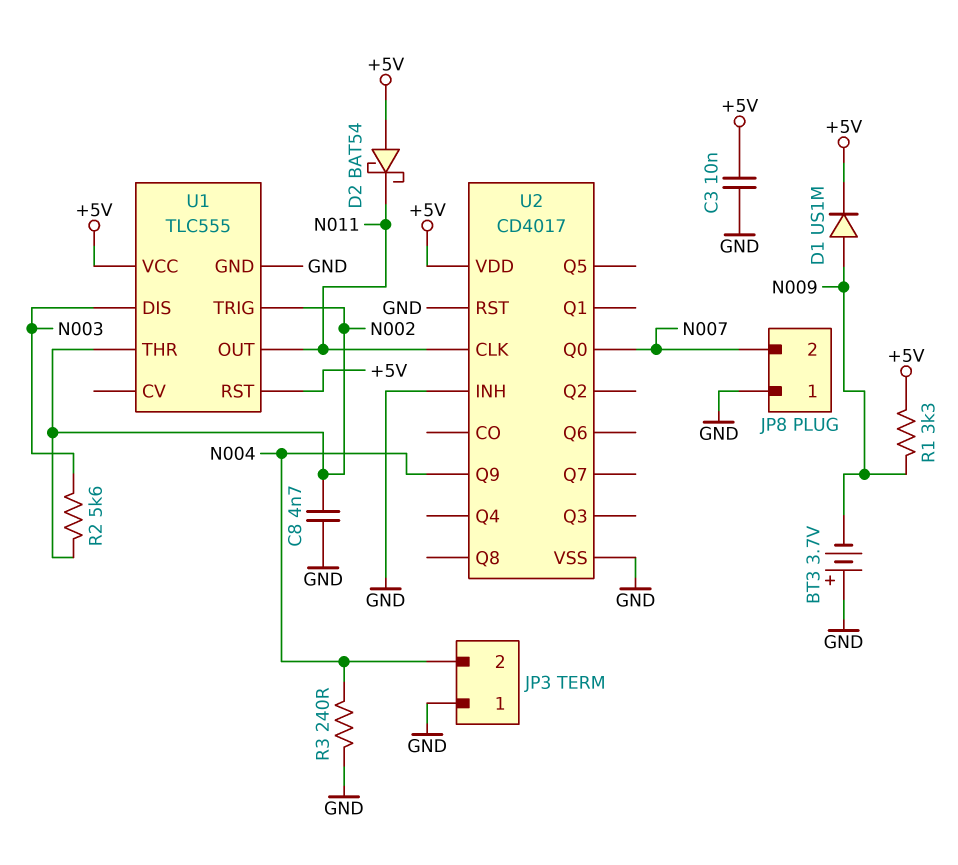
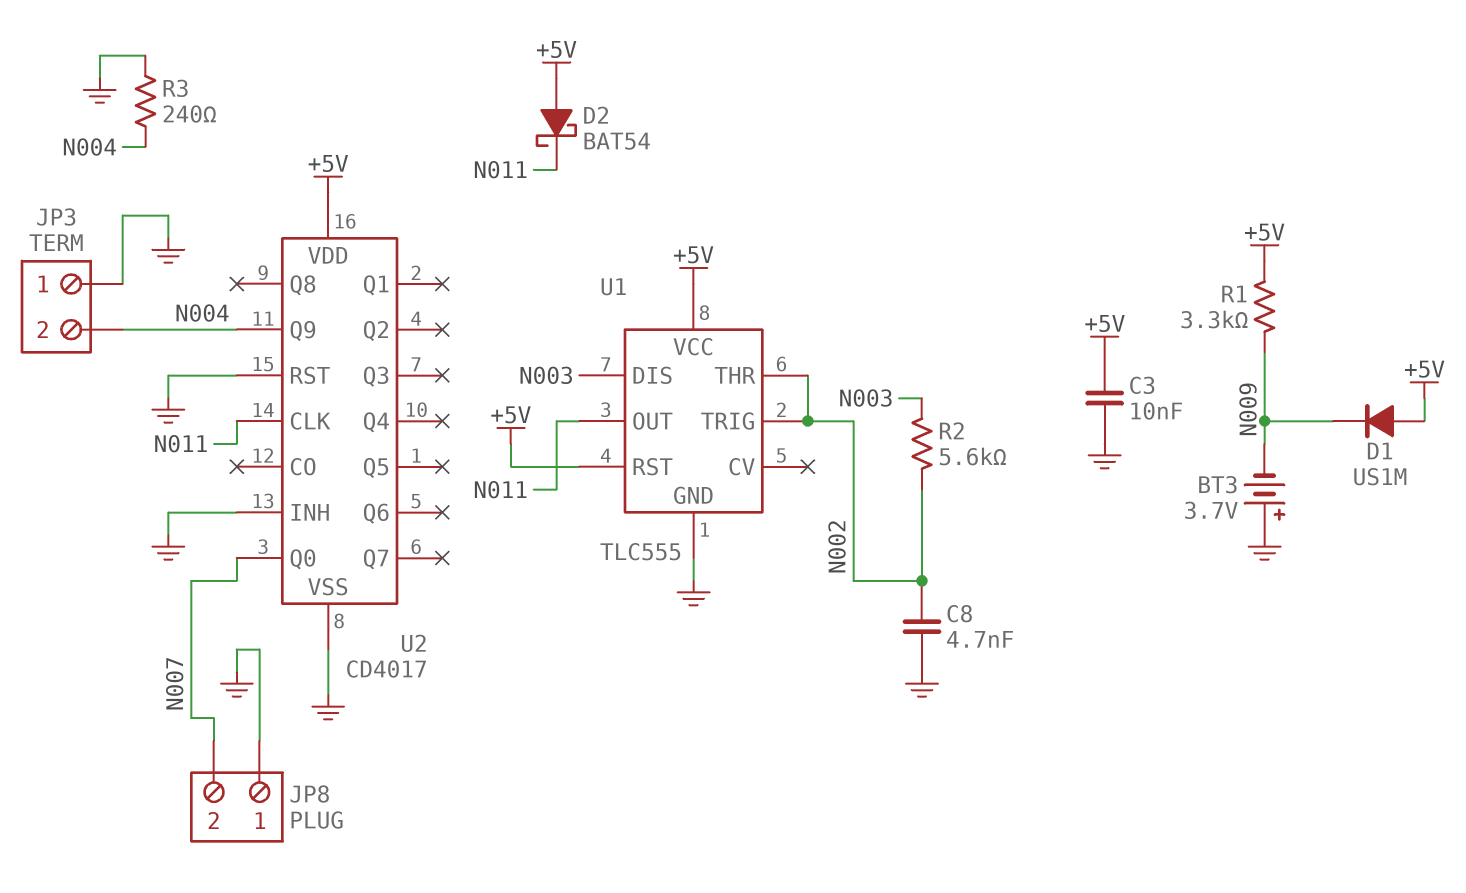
D1: diode US1M (A N009, K +5V) -> diode US1M (A +5V, K N009)

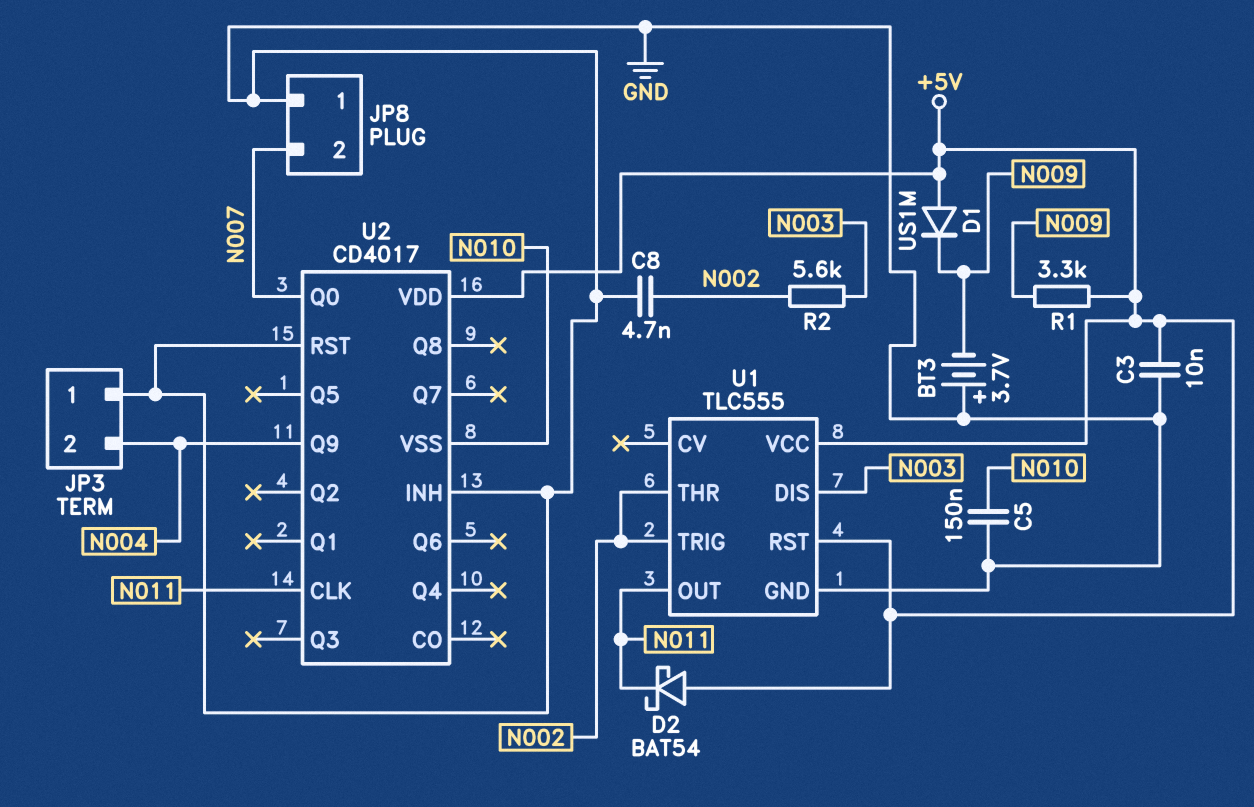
C5: none -> 150nF (GND, N010)
R3: 240 (GND, N004) -> none
U2 pin VSS: GND -> N010

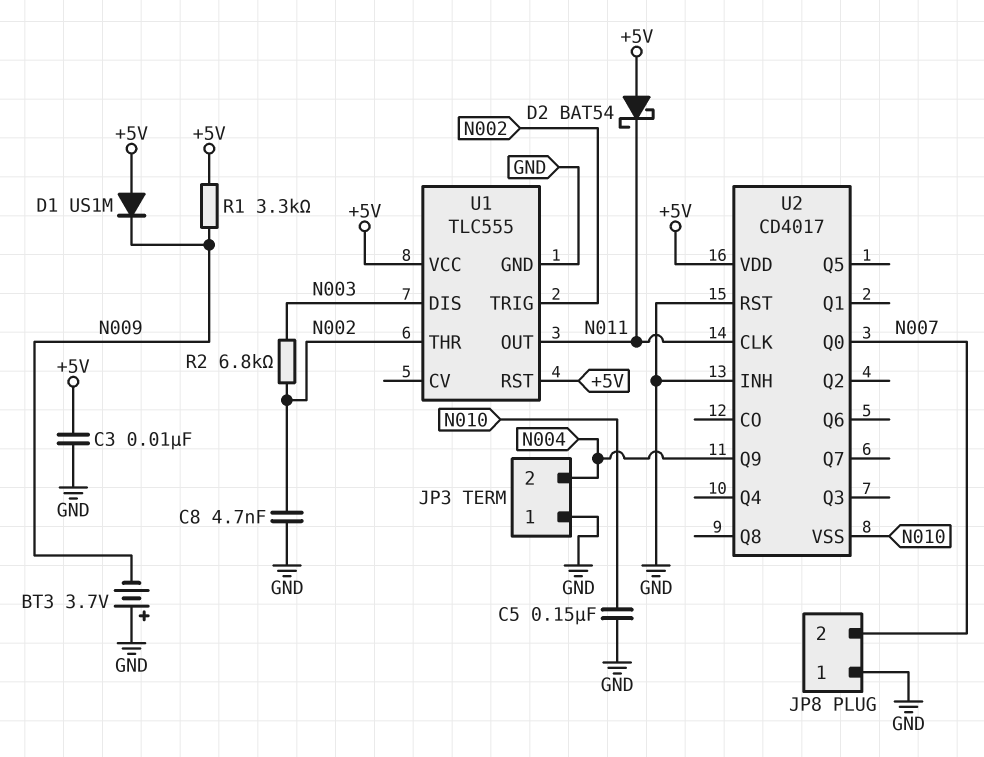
R2: 5.6k (N002, N003) -> 6.8k (N002, N003)

